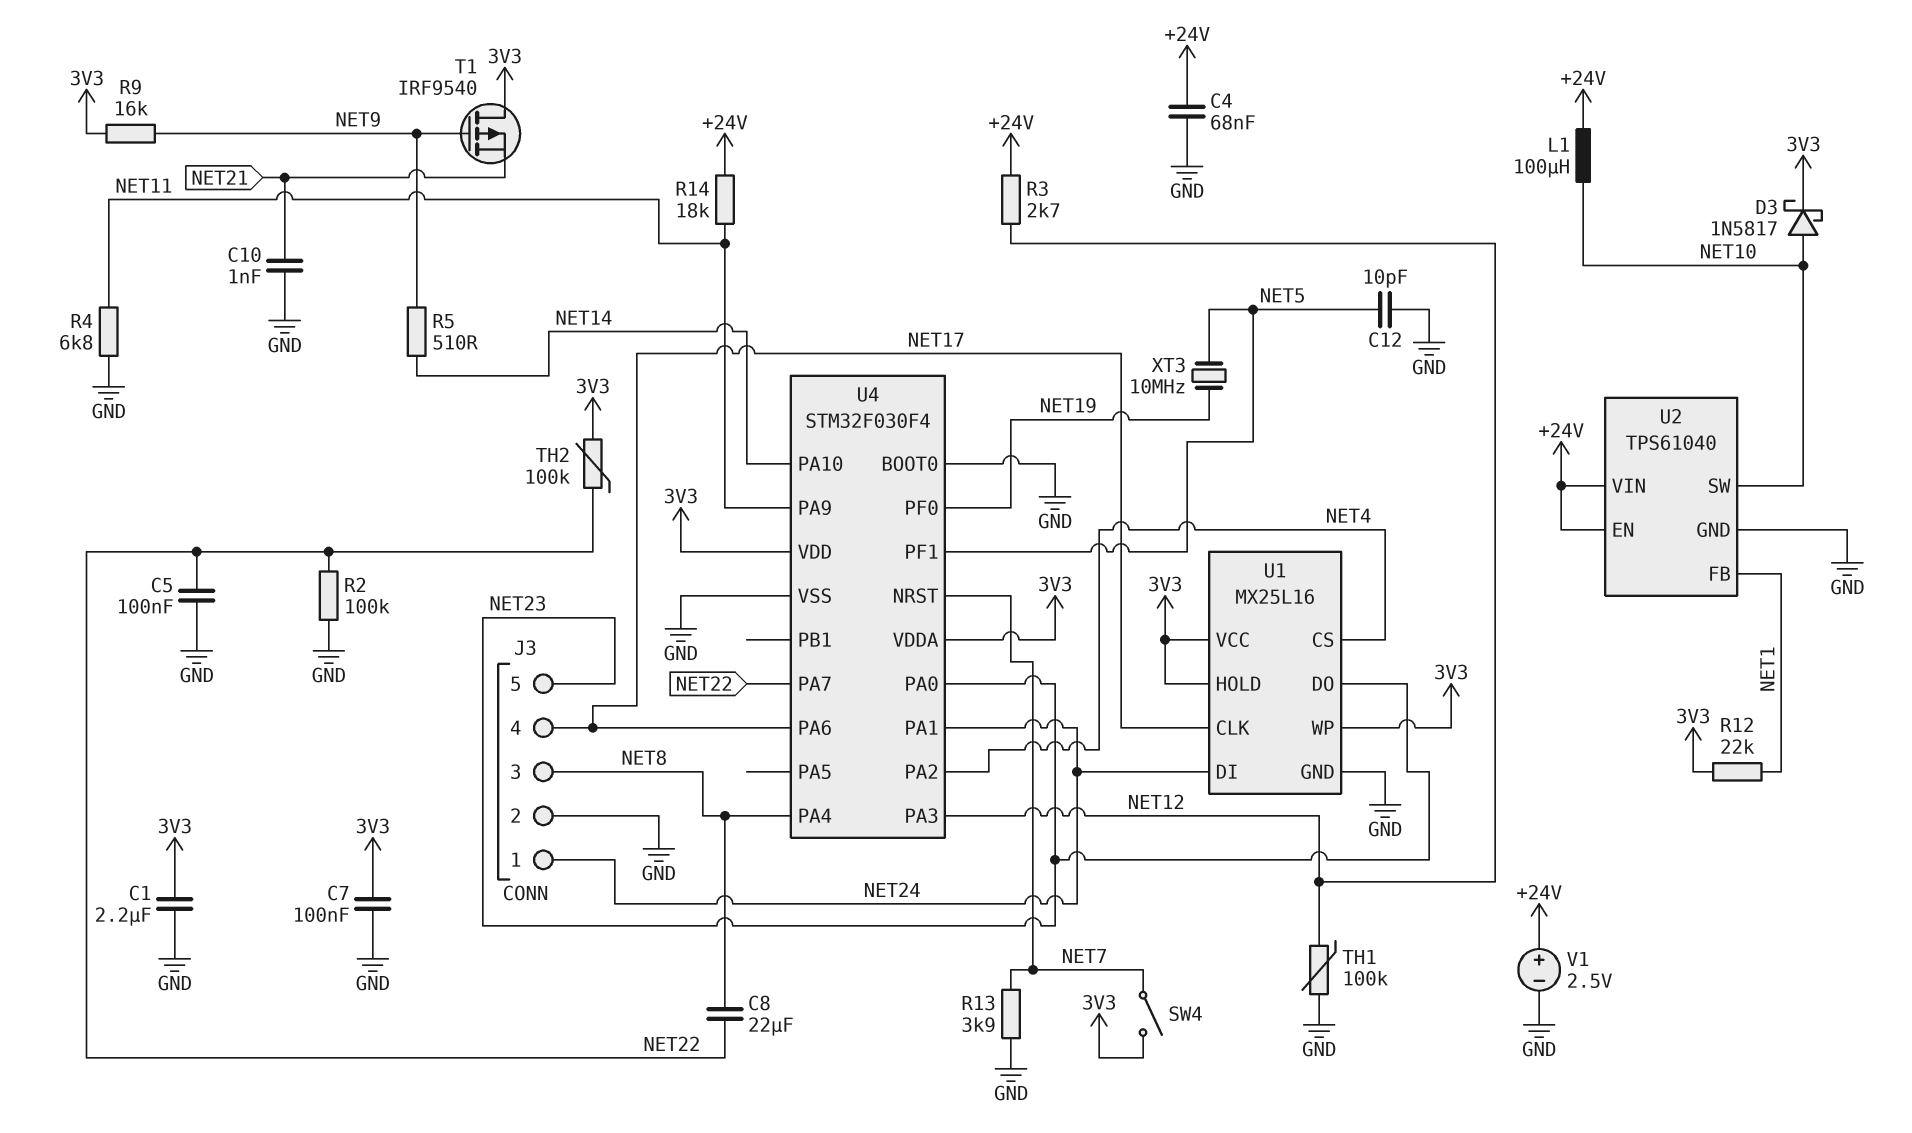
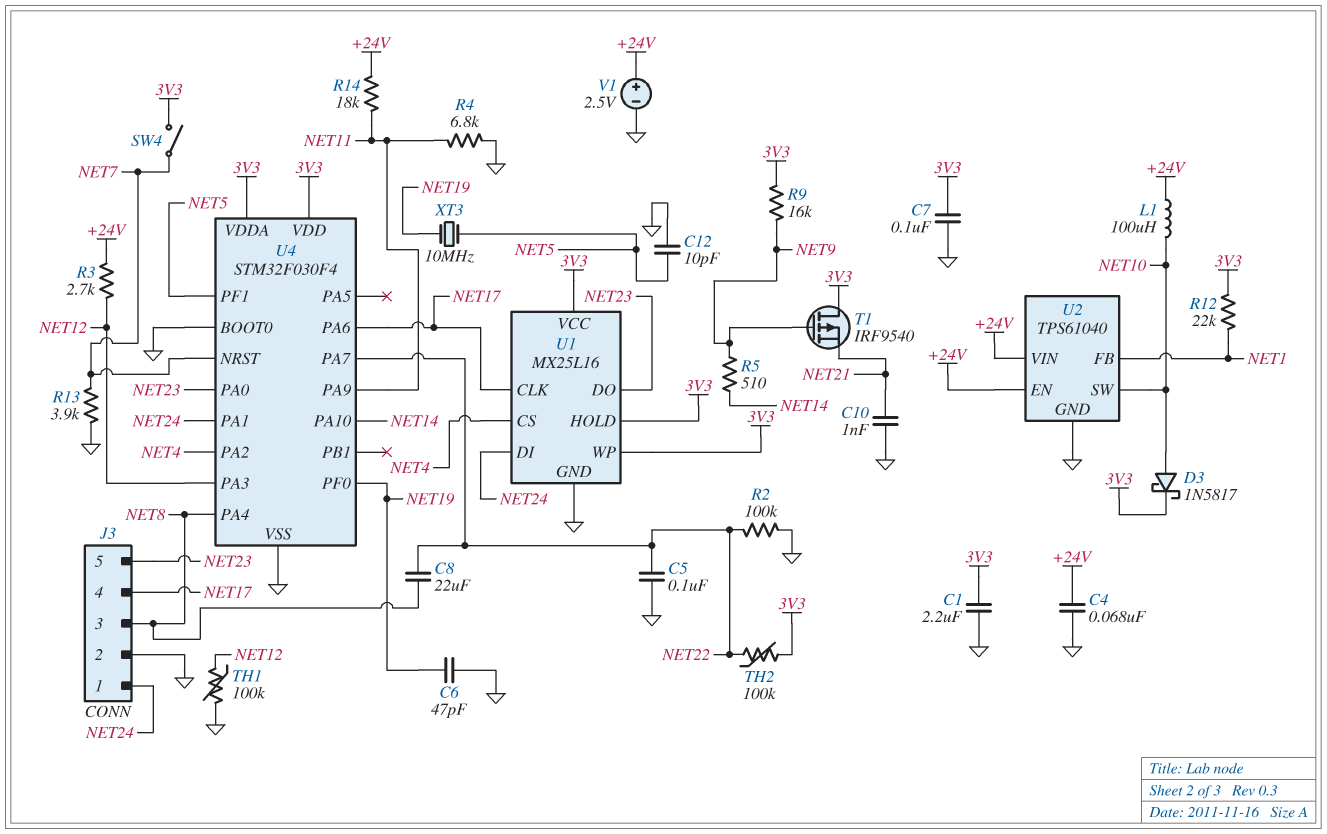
C6: none -> 47pF (GND, NET19)

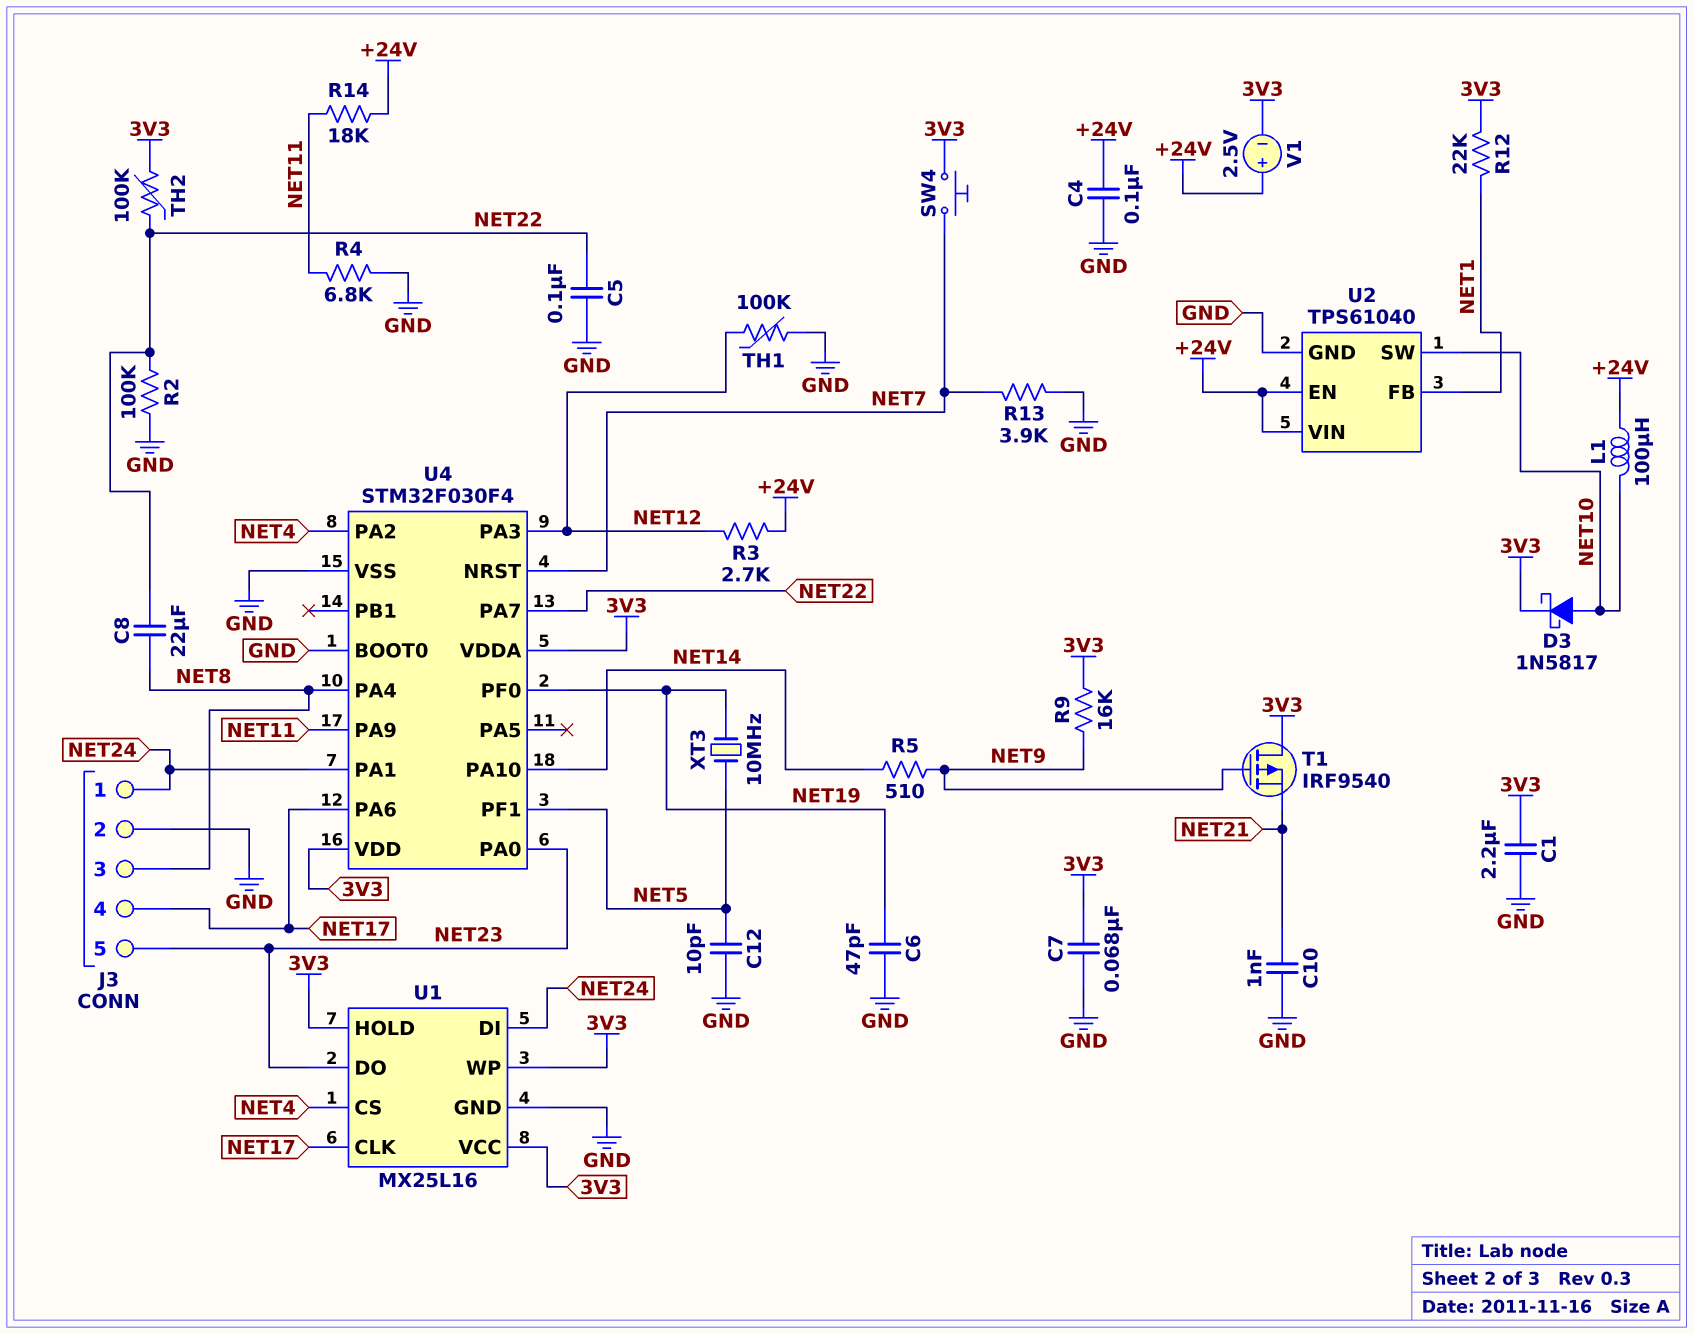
C4: 68nF (+24V, GND) -> 100nF (+24V, GND)
C7: 100nF (3V3, GND) -> 68nF (3V3, GND)
SW4: switch (3V3, NET7) -> button (3V3, NET7)
V1: 2.5V (plus +24V, minus GND) -> 2.5V (plus +24V, minus 3V3)

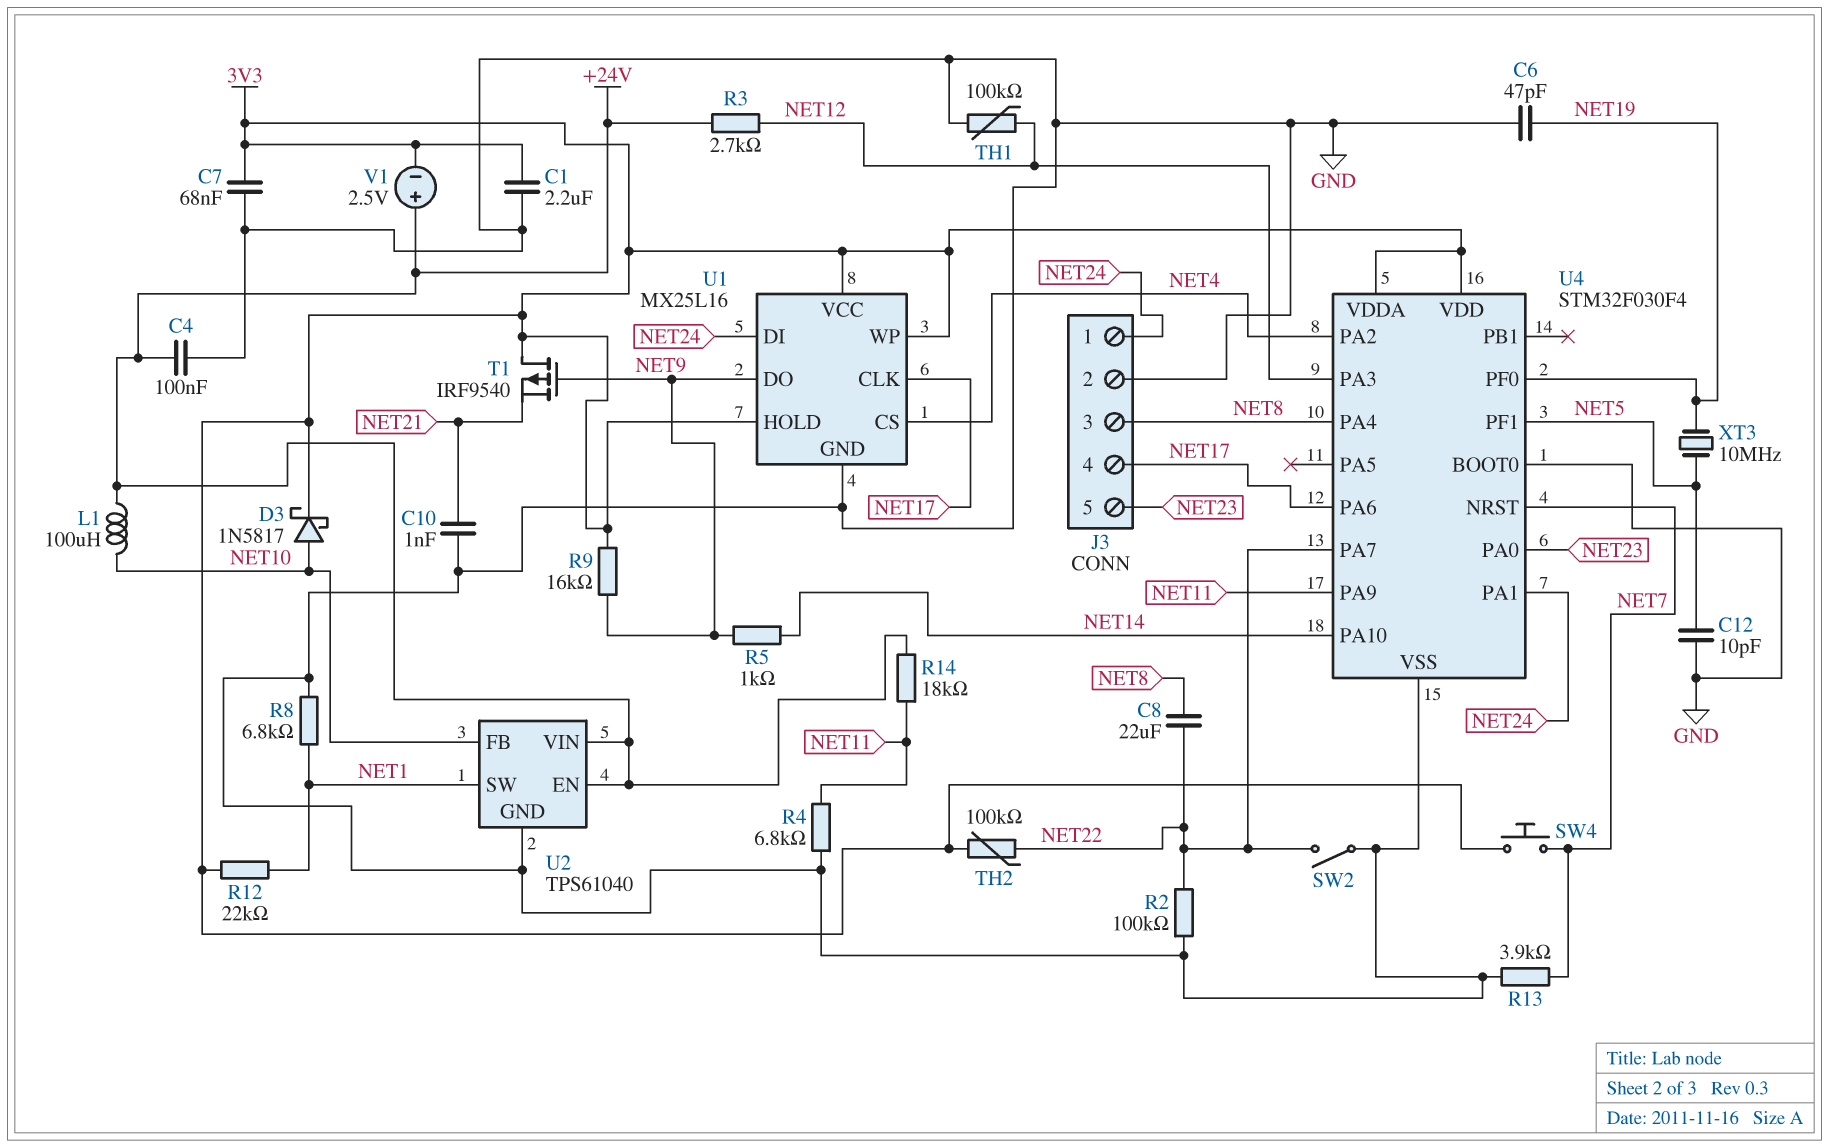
C5: 100nF (GND, NET22) -> none
R5: 510 (NET9, NET14) -> 1k (NET9, NET14)
R8: none -> 6.8k (GND, NET1)
SW2: none -> switch (GND, NET22)
U1 pin DO: NET23 -> NET9
U2 pin FB: NET1 -> NET10
U2 pin SW: NET10 -> NET1

